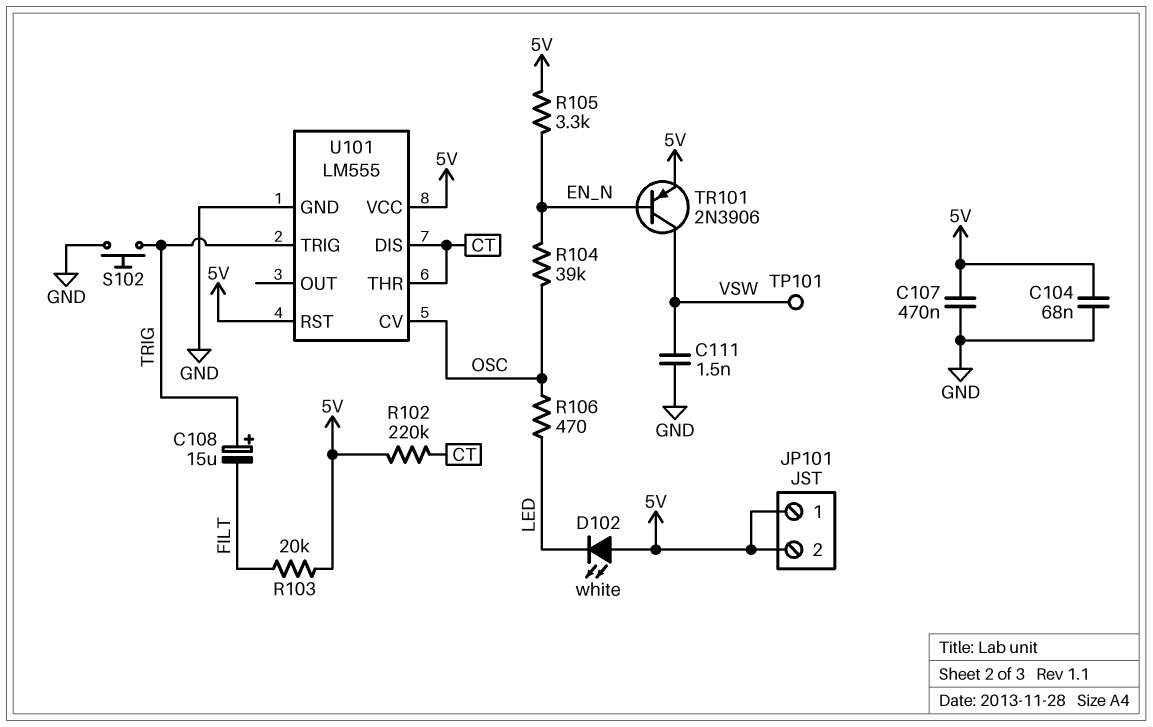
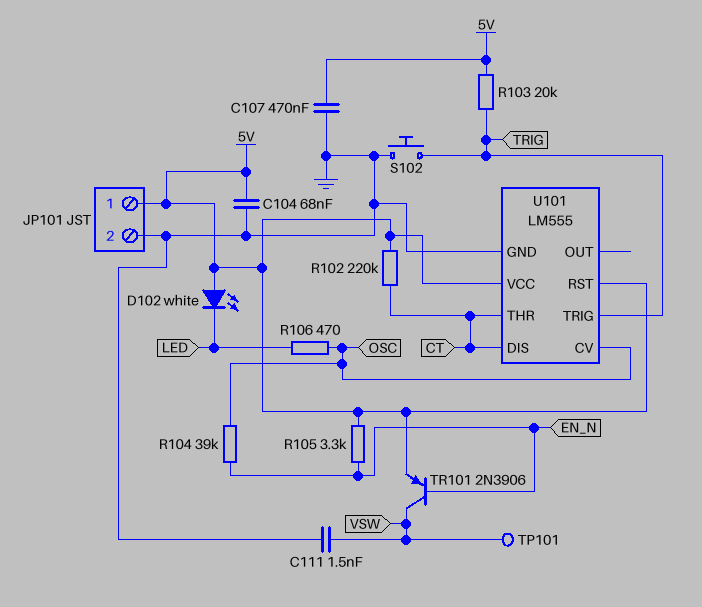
C108: 15uF (plus TRIG, minus FILT) -> none
JP101 pin 2: 5V -> GND
R103: 20k (5V, FILT) -> 20k (5V, TRIG)

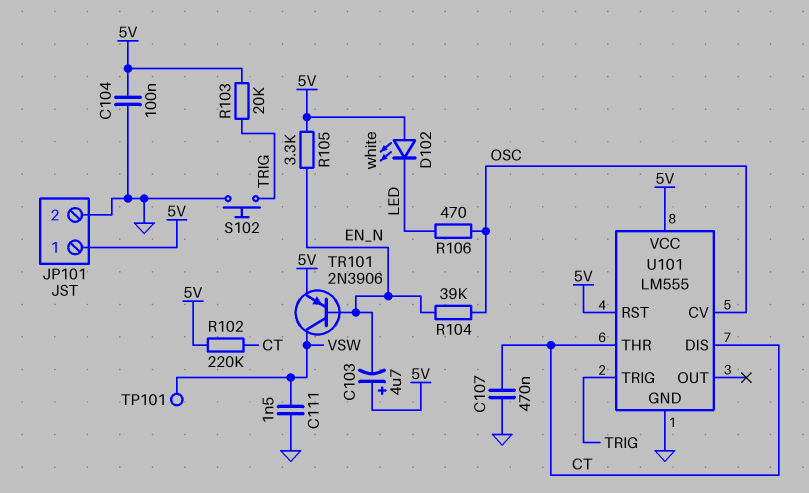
C103: none -> 4.7uF (plus 5V, minus EN_N)
C104: 68nF (5V, GND) -> 100nF (5V, GND)
C107: 470nF (5V, GND) -> 470nF (CT, GND)

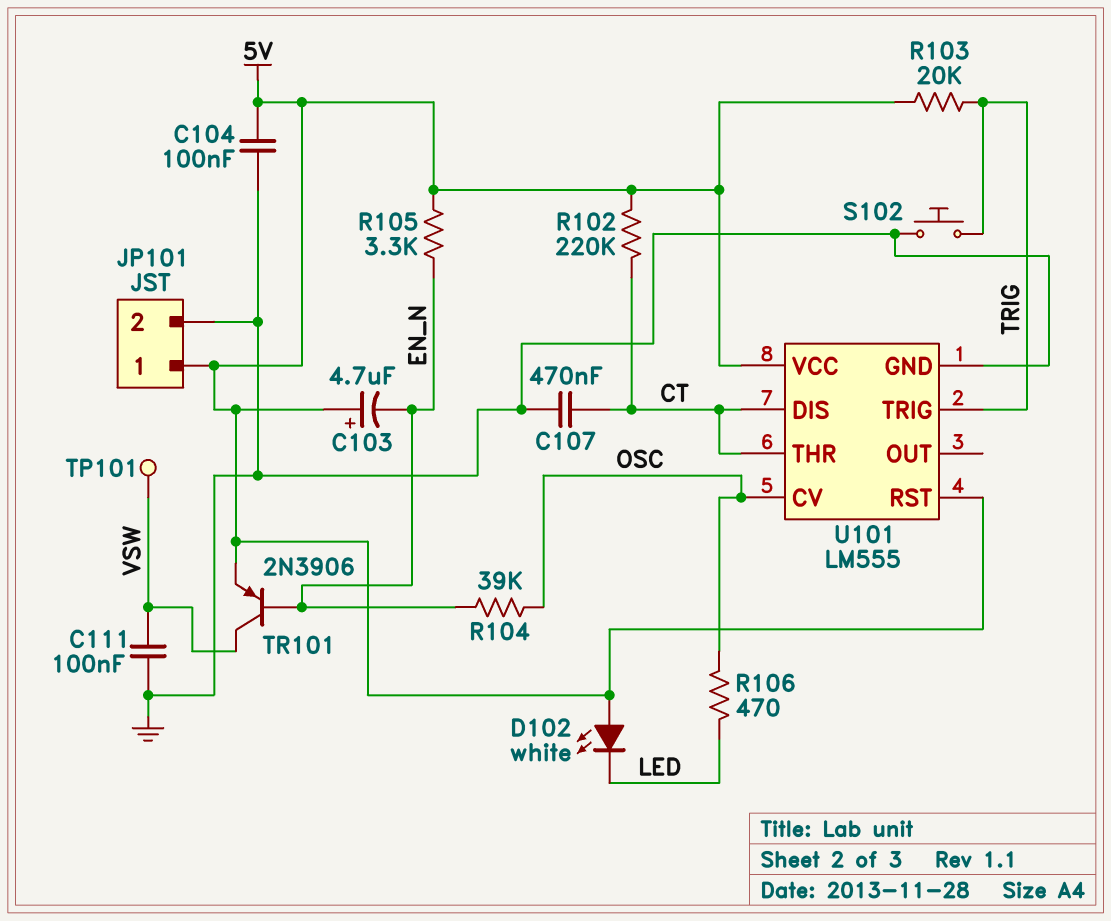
C111: 1.5nF (GND, VSW) -> 100nF (GND, VSW)

